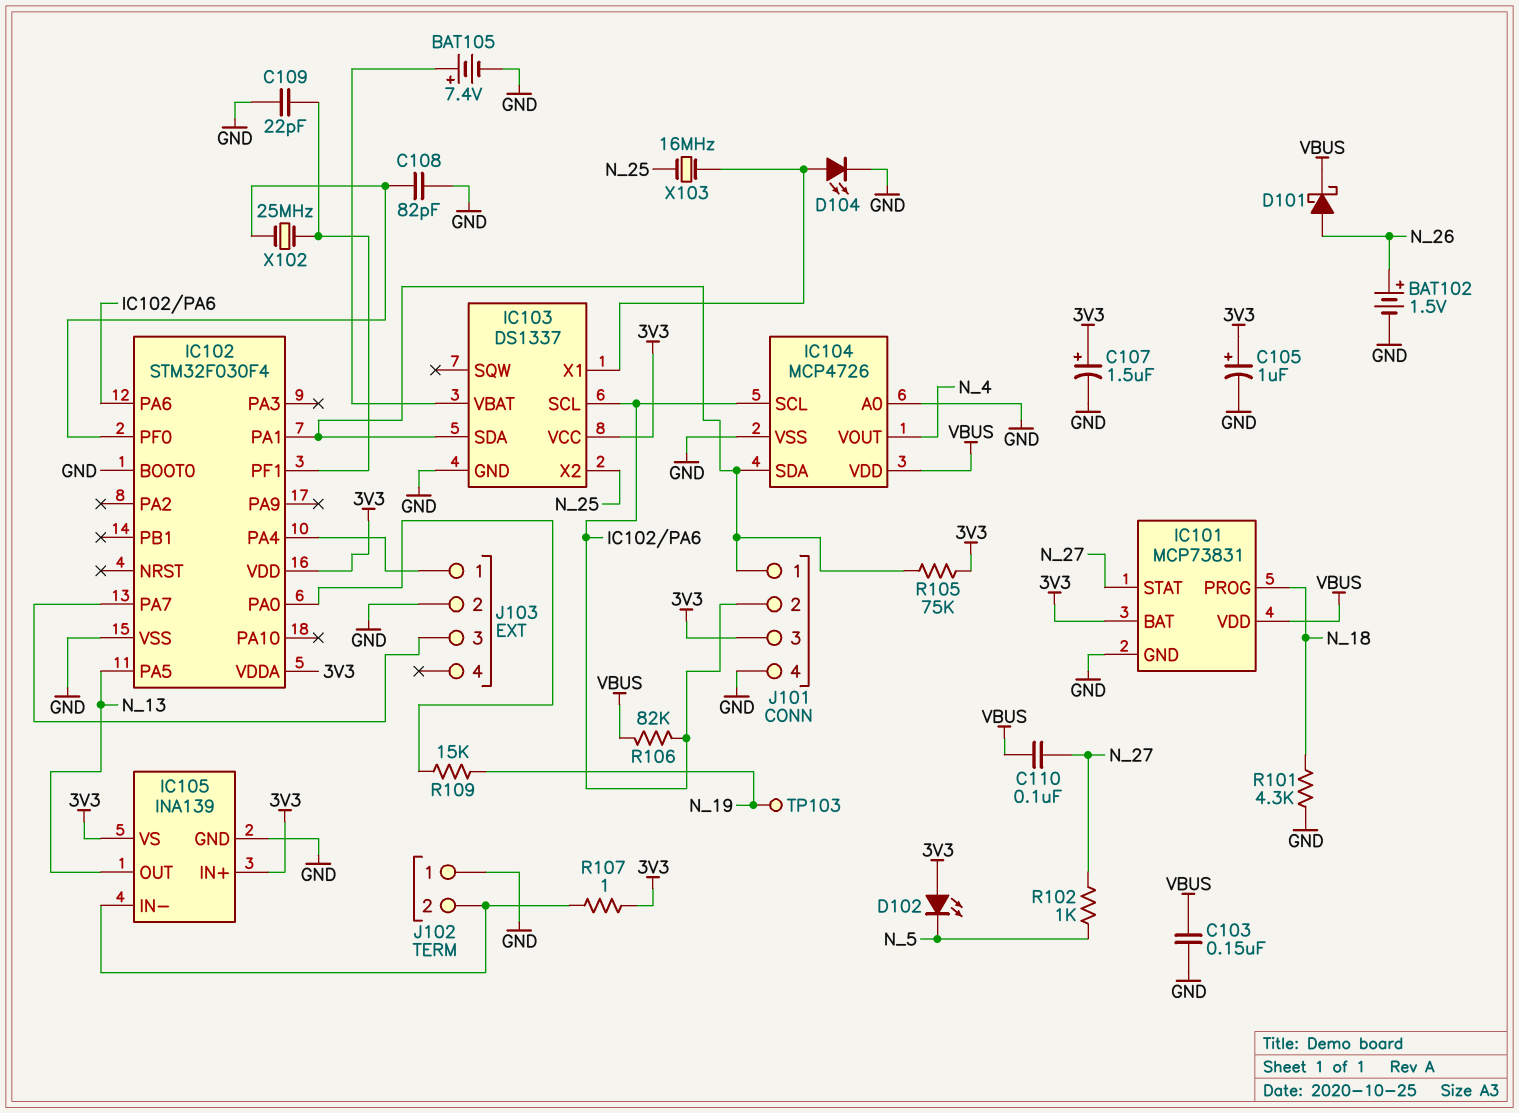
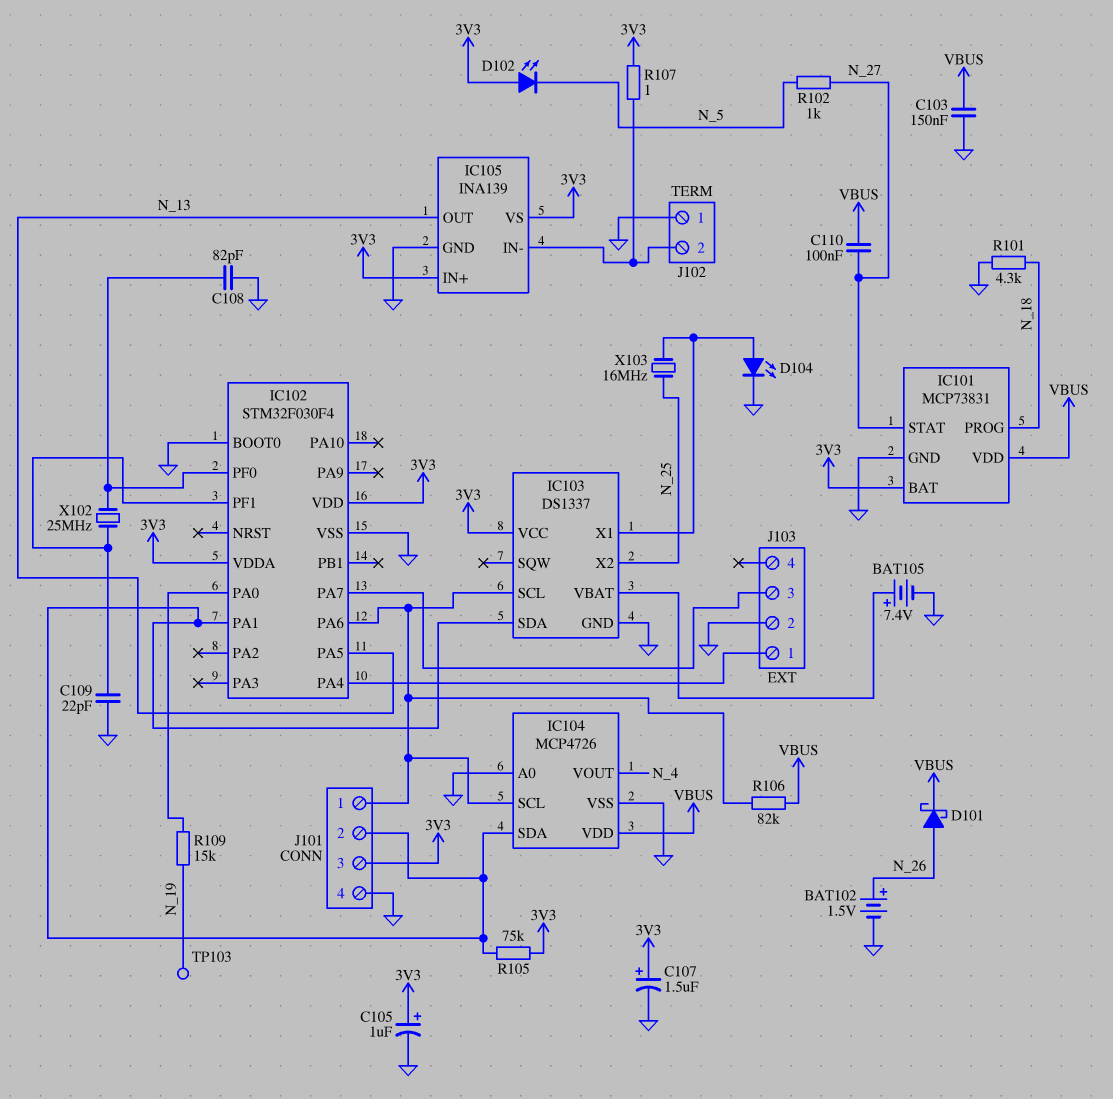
J101 pin 1: IC102/PA1 -> IC102/PA6
J101 pin 2: IC102/PA6 -> IC102/PA1

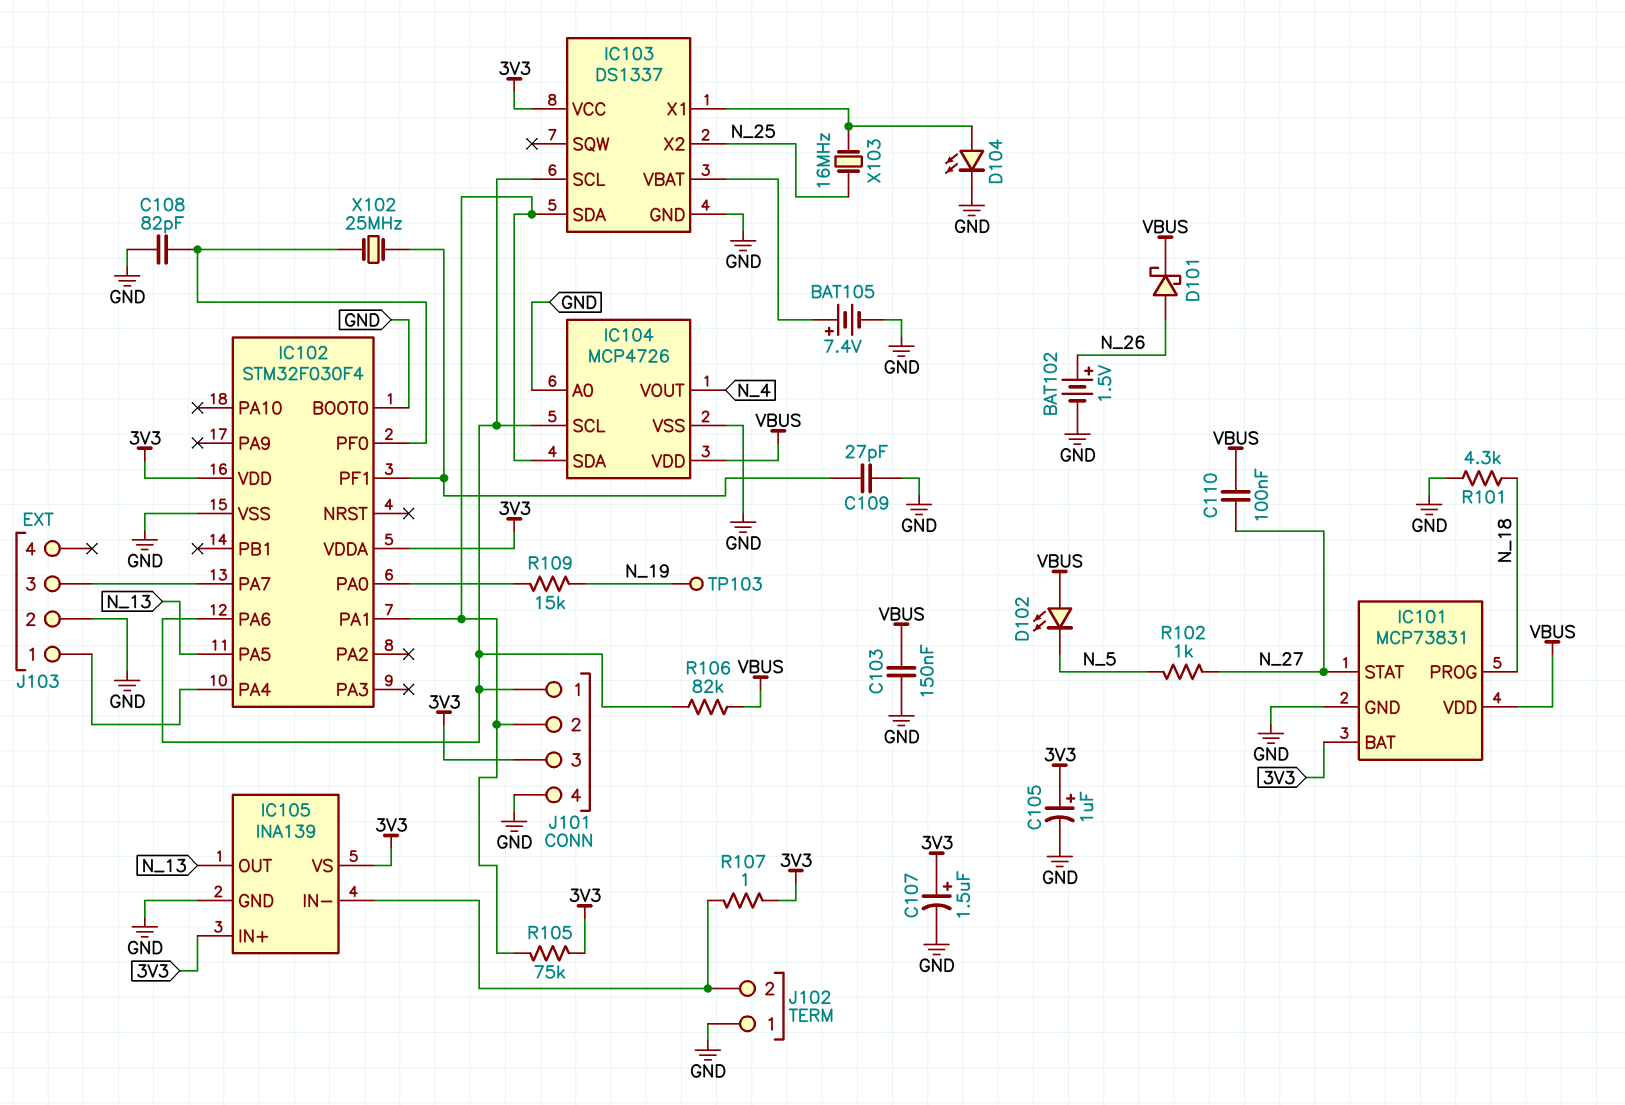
C109: 22pF (GND, IC102/PF1) -> 27pF (GND, IC102/PF1)
D102: LED (A 3V3, K N_5) -> LED (A VBUS, K N_5)

